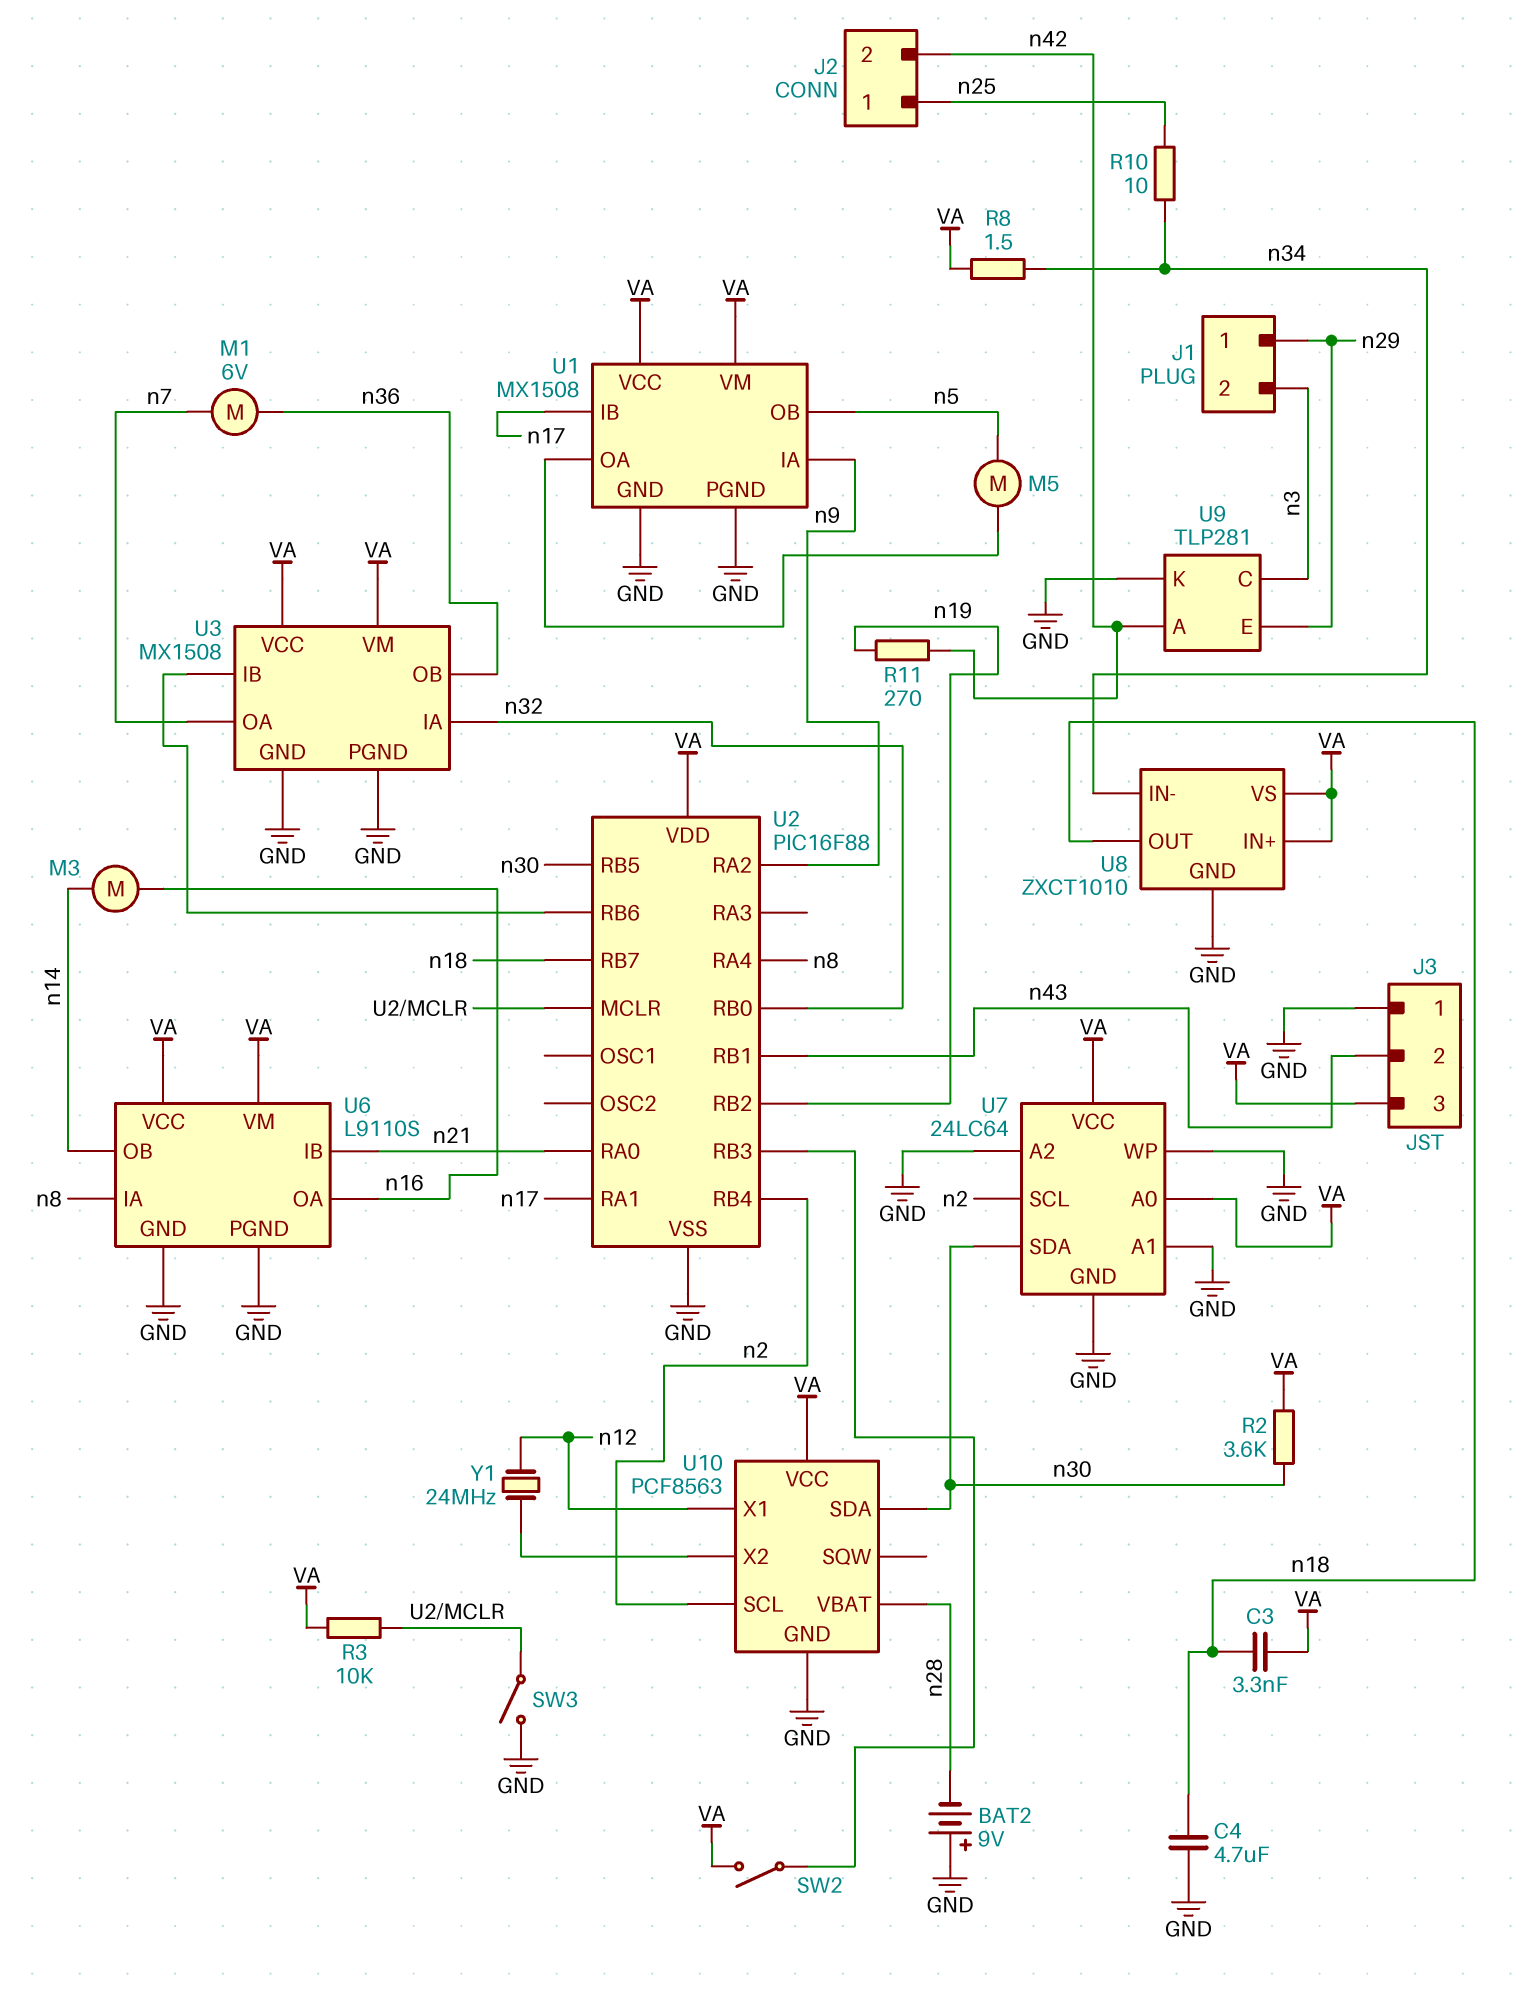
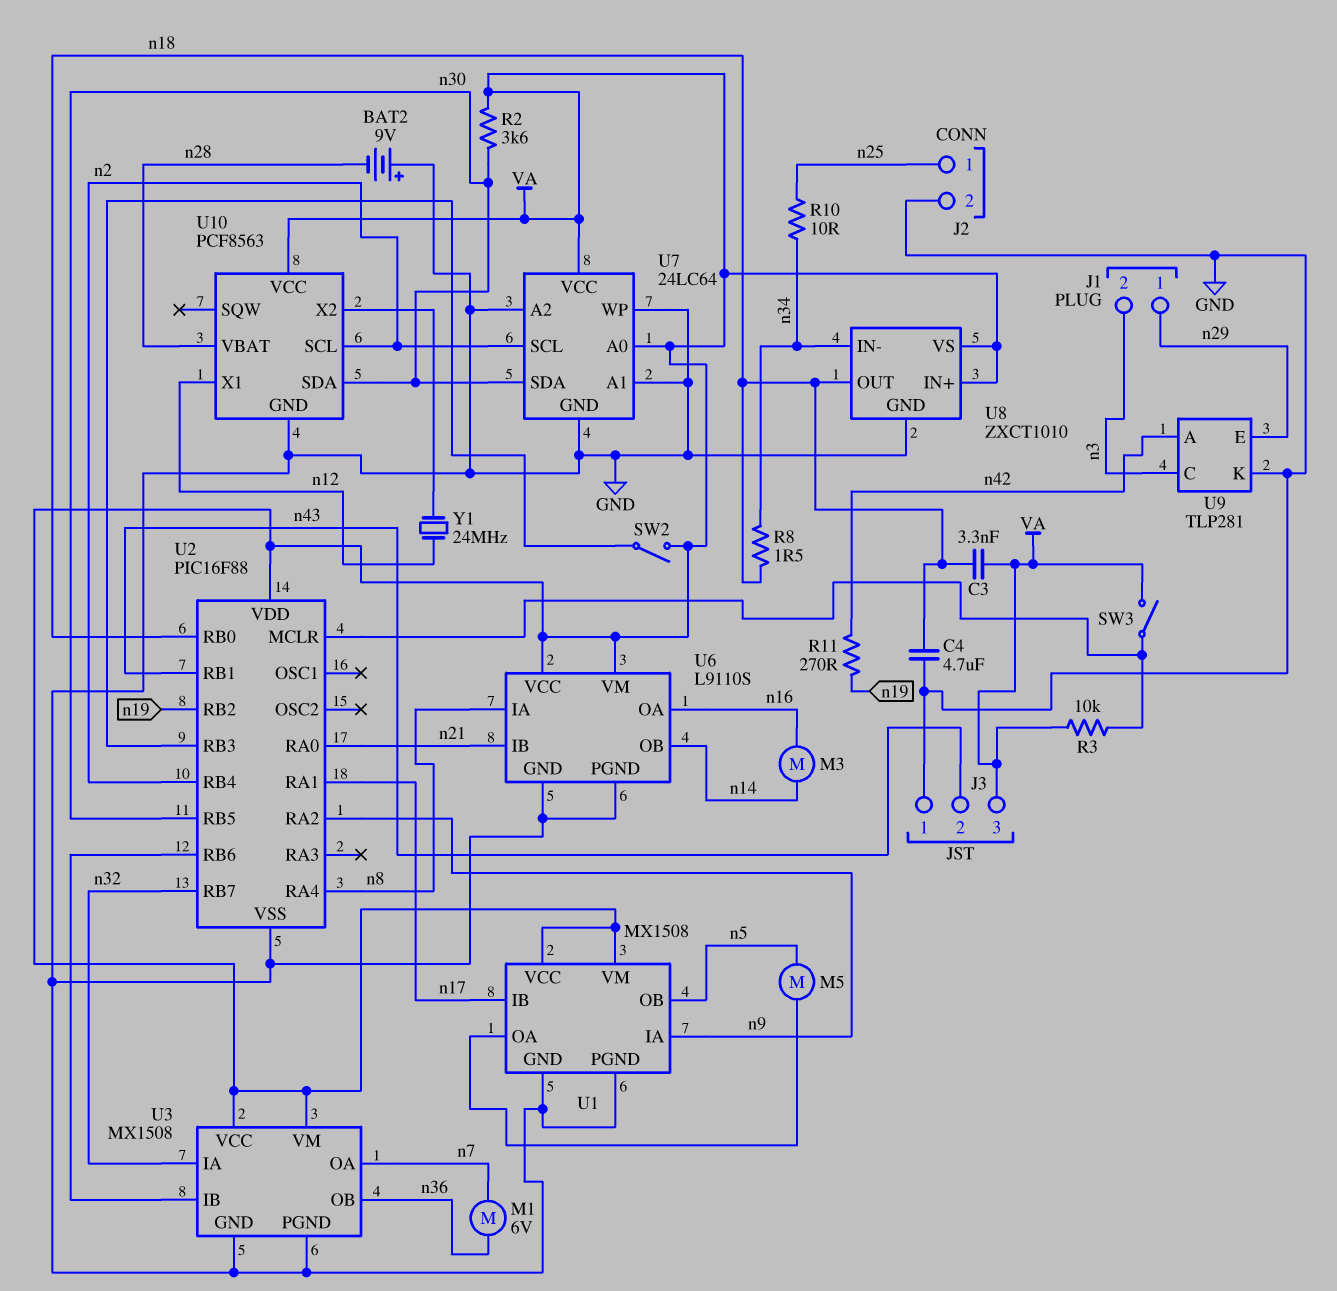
J2 pin 2: n42 -> GND
R8: 1.5 (VA, n34) -> 1.5 (n18, n34)
SW3: switch (GND, U2/MCLR) -> switch (U2/MCLR, VA)
U2 pin RB0: n32 -> n18
U2 pin RB7: n18 -> n32

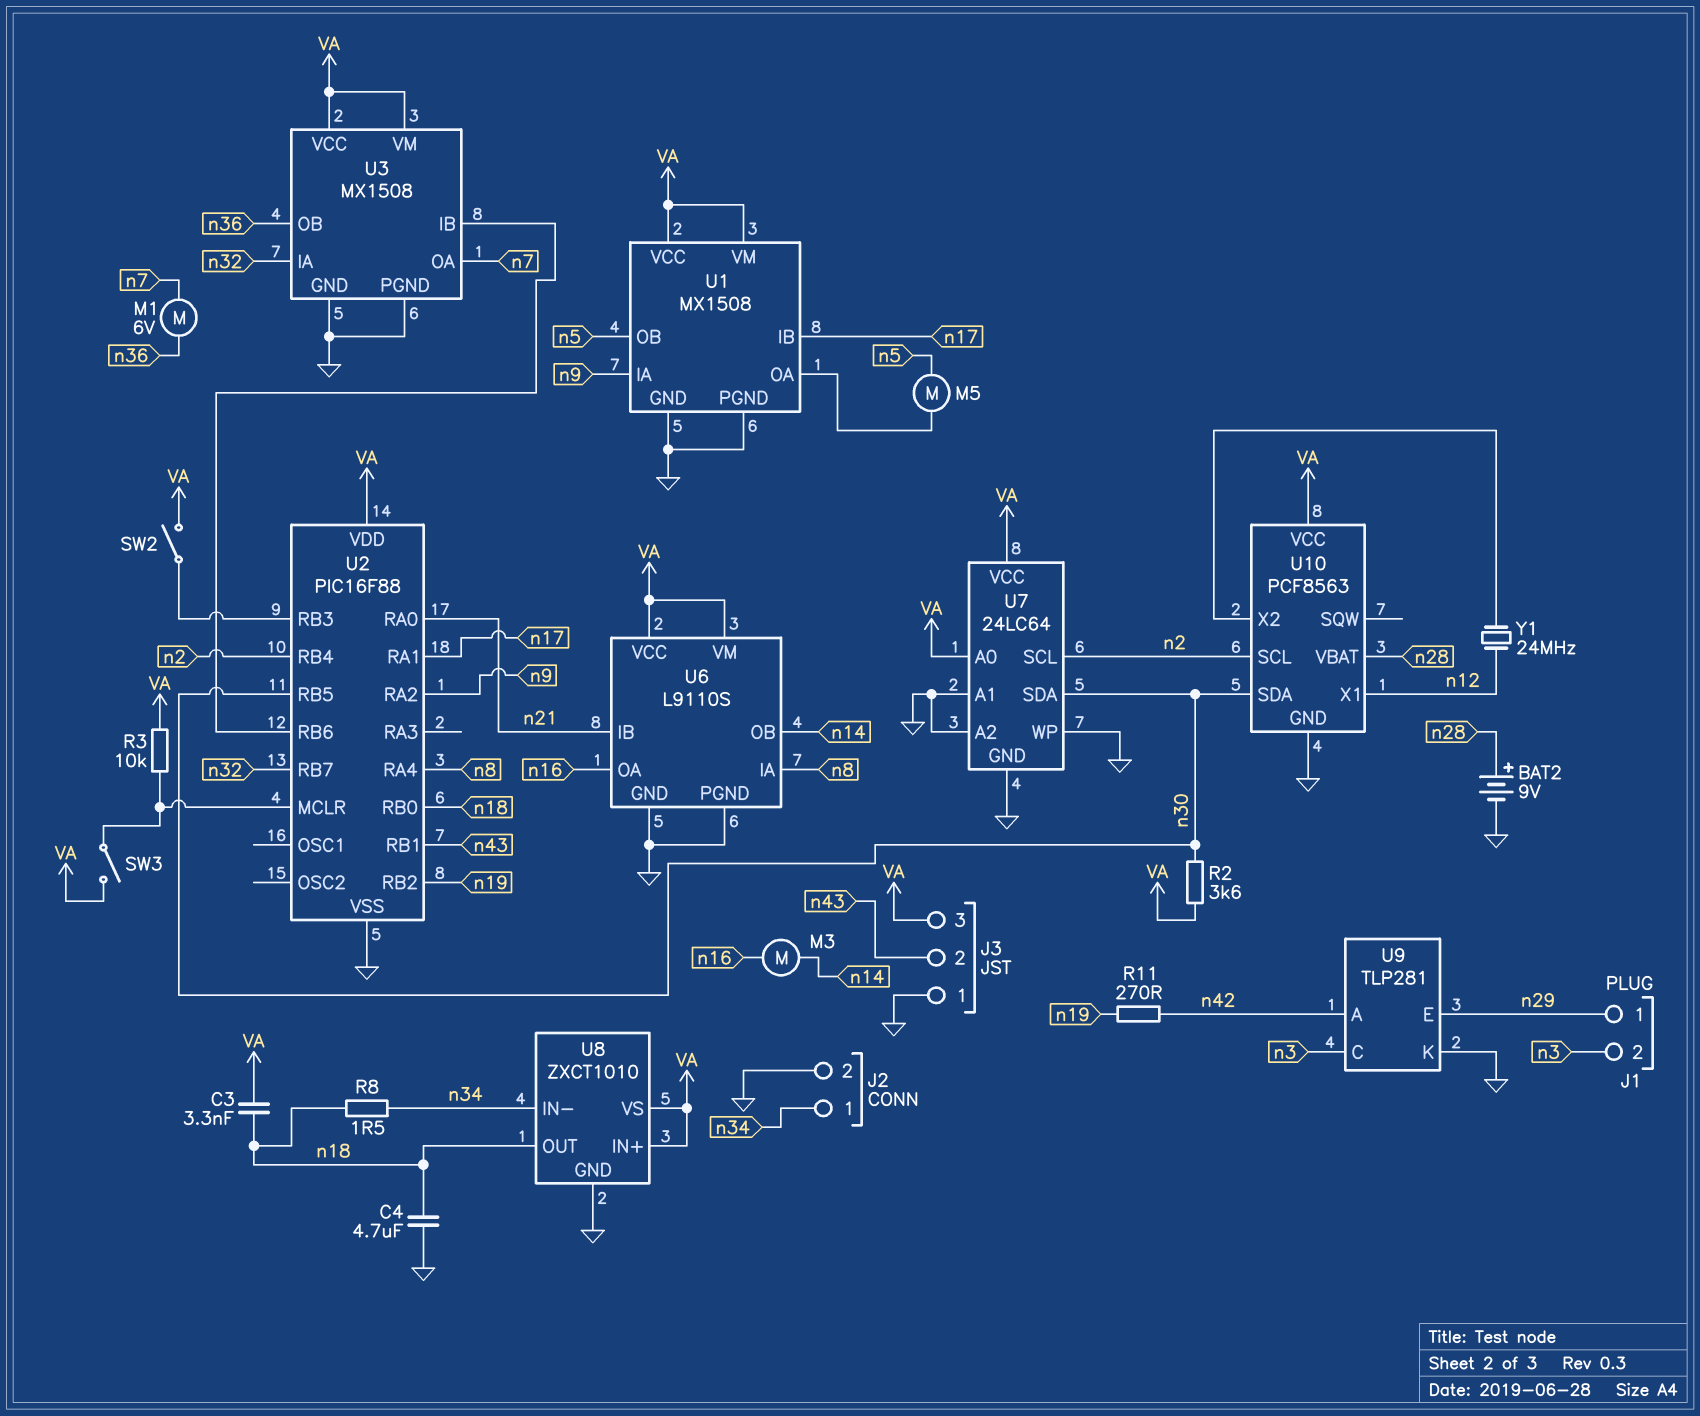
BAT2: 9V (plus GND, minus n28) -> 9V (plus n28, minus GND)
J2 pin 1: n25 -> n34
R10: 10 (n25, n34) -> none

